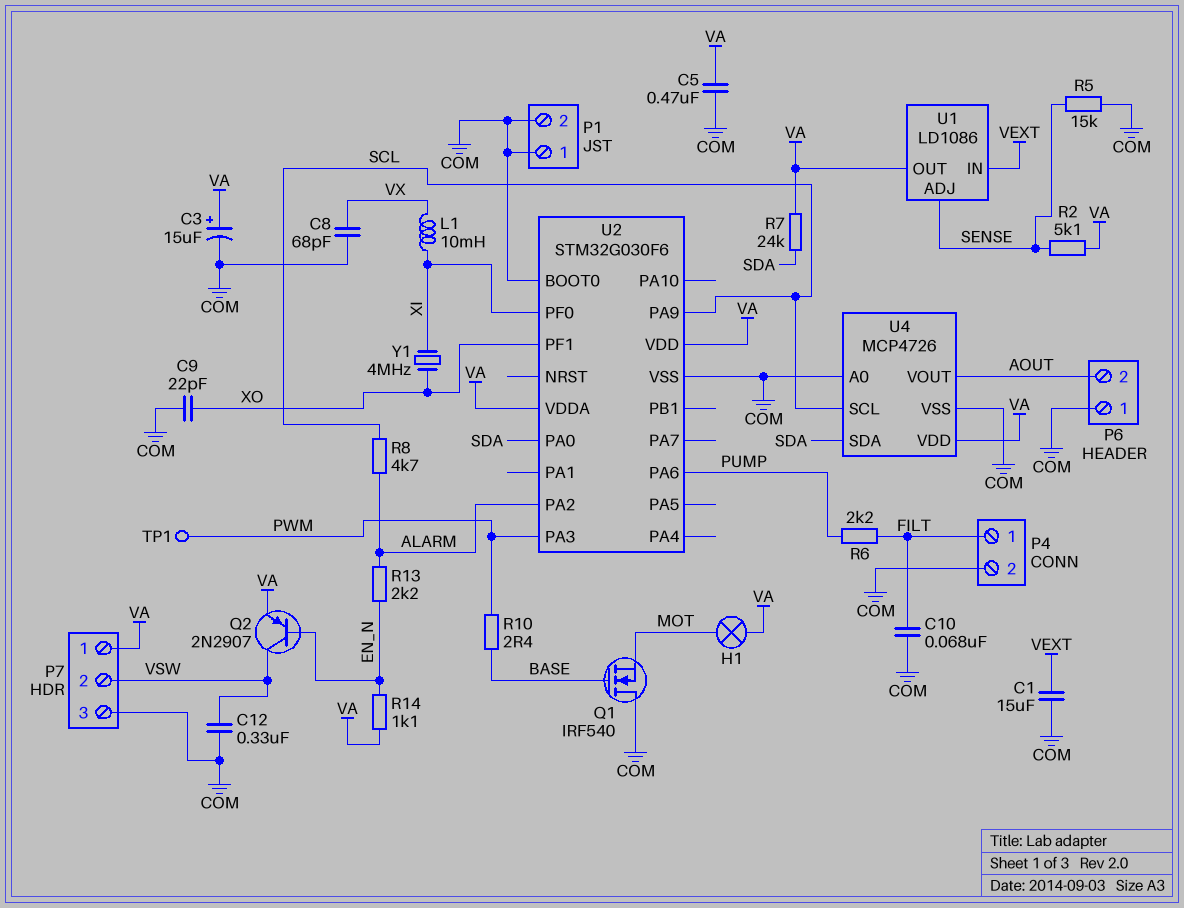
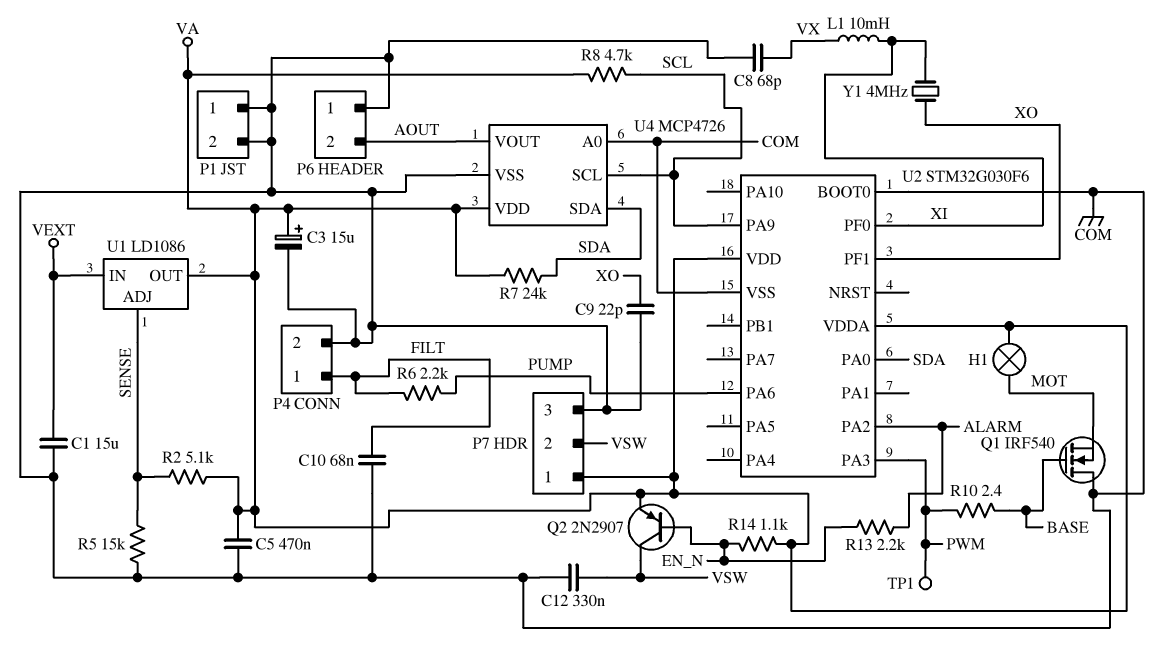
R8: 4.7k (ALARM, SCL) -> 4.7k (SCL, VA)

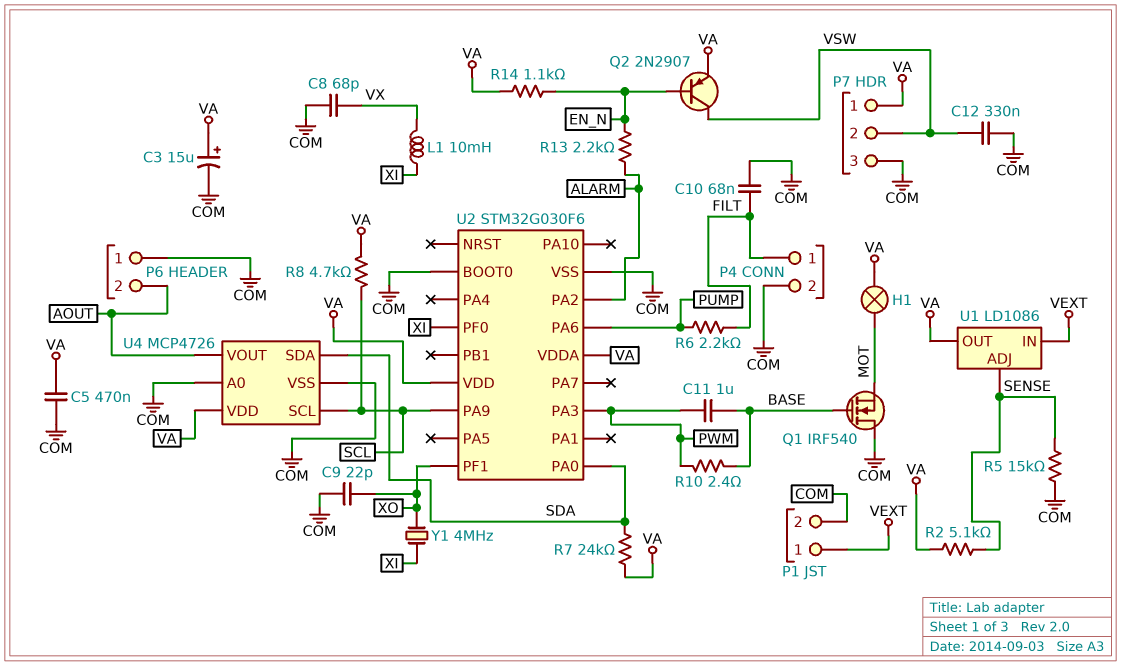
C1: 15uF (COM, VEXT) -> none
C11: none -> 1uF (BASE, PWM)
P1 pin 1: COM -> VEXT
TP1: test point (PWM) -> none

